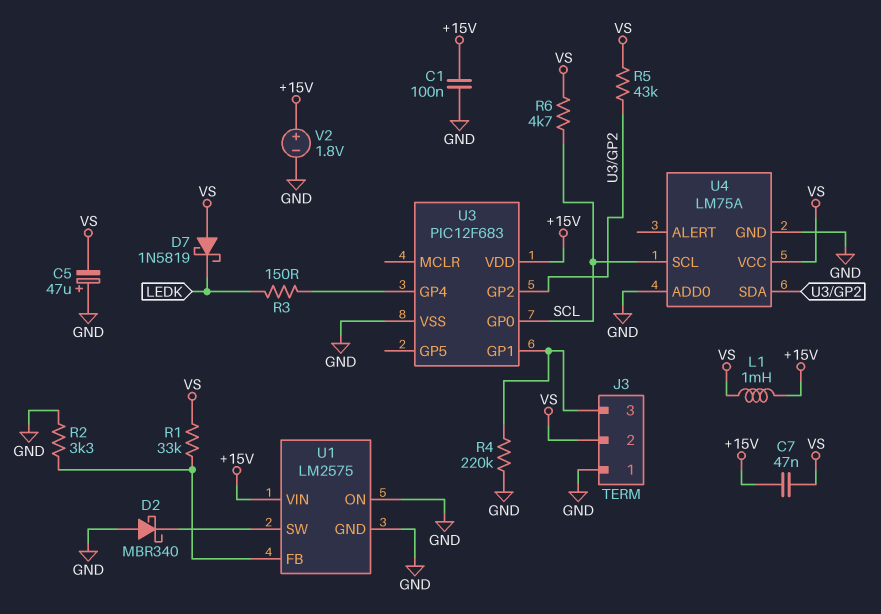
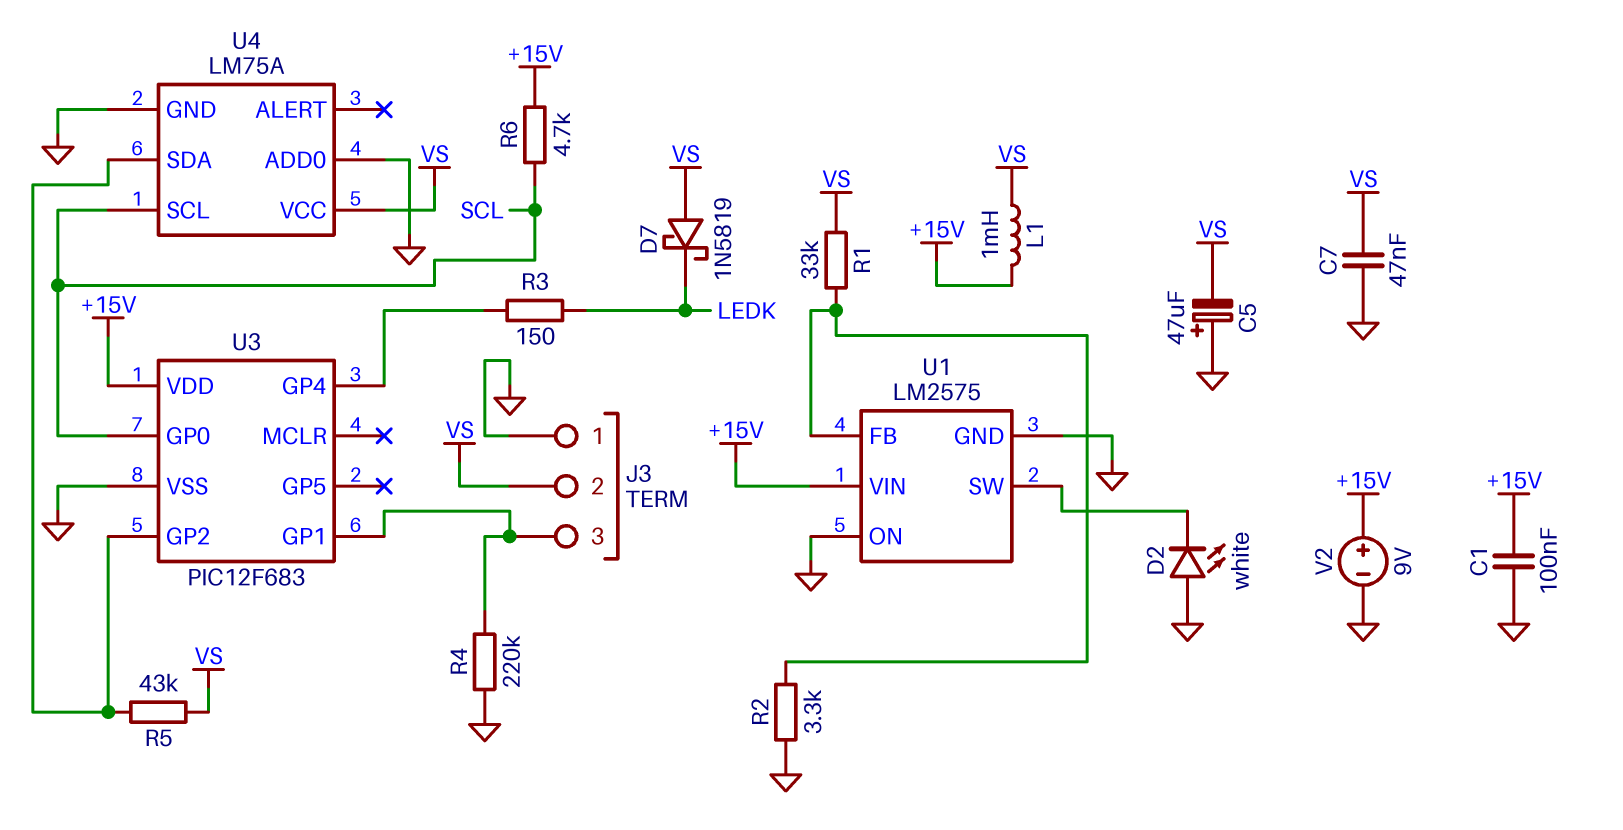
C7: 47nF (+15V, VS) -> 47nF (GND, VS)
D2: schottky MBR340 (A GND, K U1/SW) -> LED white (A GND, K U1/SW)
R6: 4.7k (SCL, VS) -> 4.7k (+15V, SCL)
V2: 1.8V (plus +15V, minus GND) -> 9V (plus +15V, minus GND)

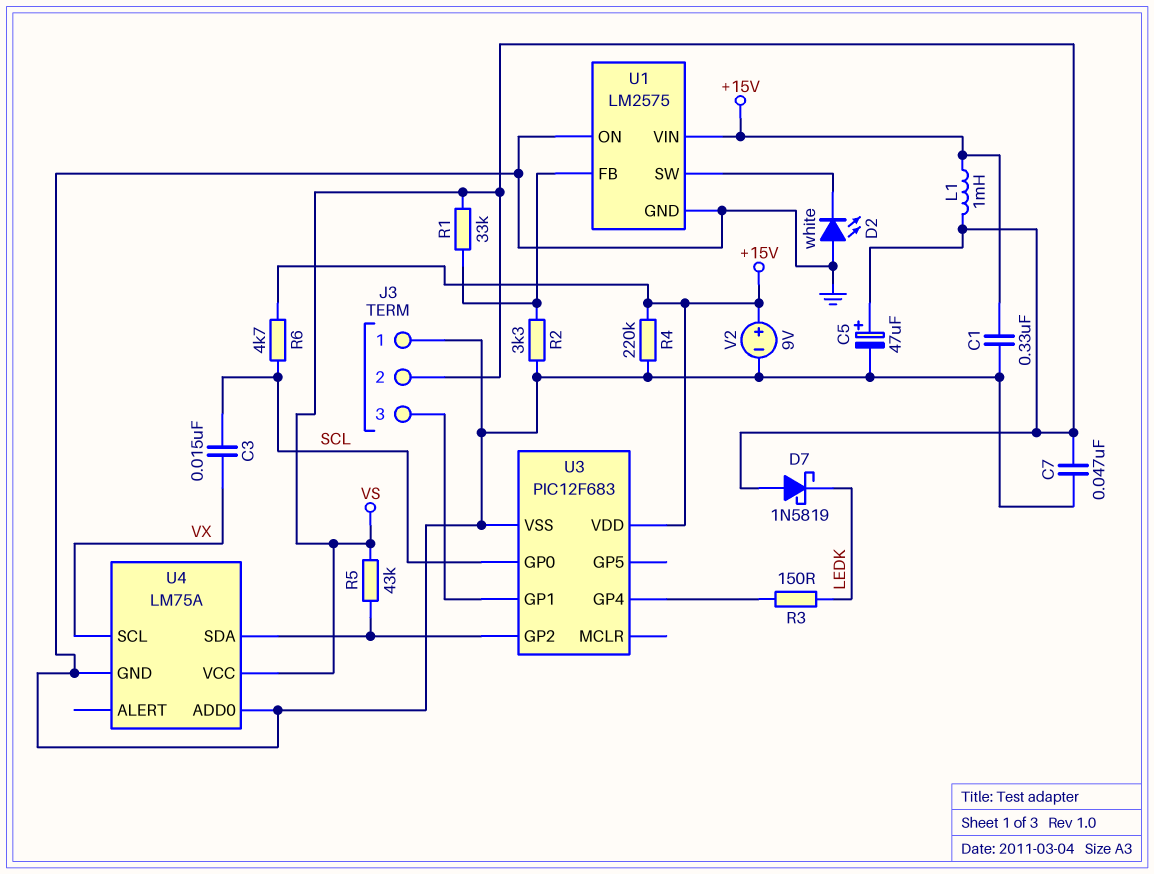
C1: 100nF (+15V, GND) -> 330nF (+15V, GND)
C3: none -> 15nF (SCL, VX)
C5: 47uF (plus GND, minus VS) -> 47uF (plus VS, minus GND)
R4: 220k (GND, J3/3) -> 220k (+15V, GND)
U4 pin SCL: SCL -> VX

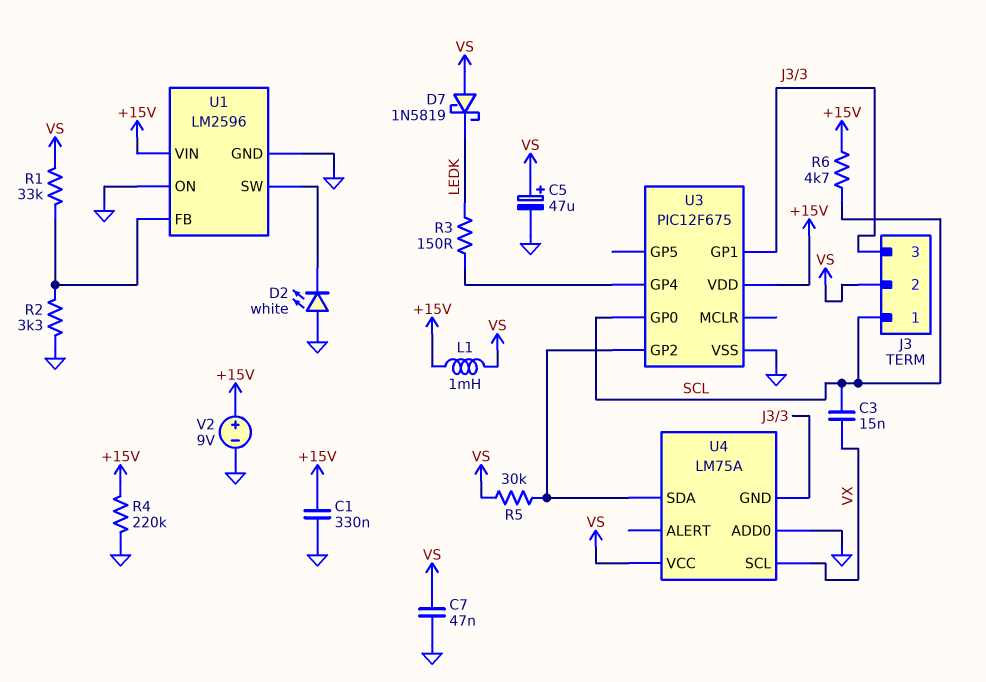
J3 pin 1: GND -> SCL
R5: 43k (U3/GP2, VS) -> 30k (U3/GP2, VS)
U1: LM2575 -> LM2596
U3: PIC12F683 -> PIC12F675
U4 pin GND: GND -> J3/3

